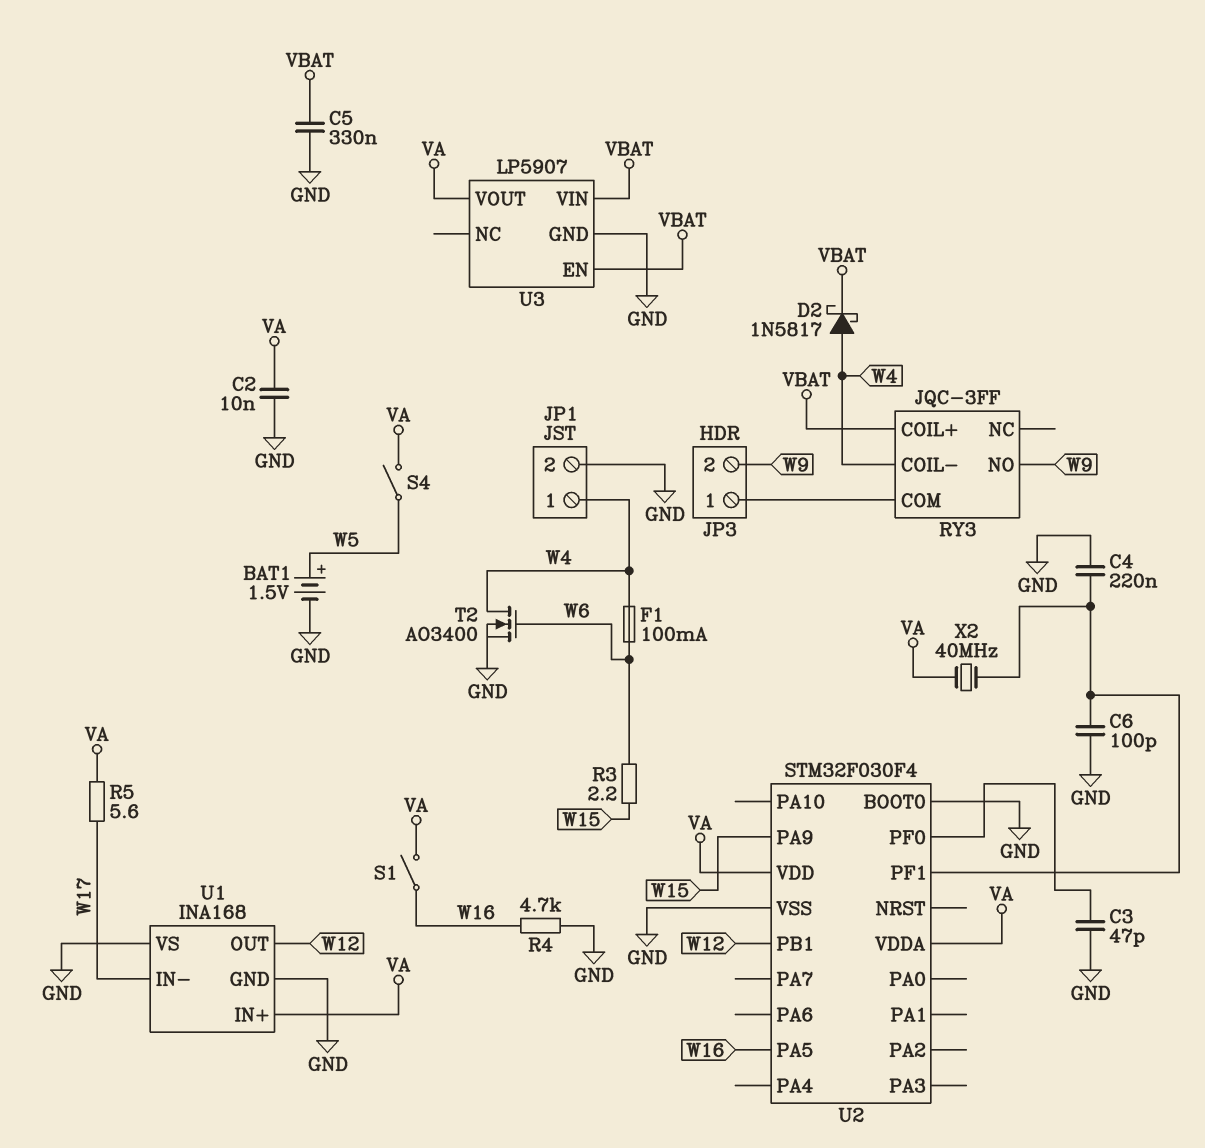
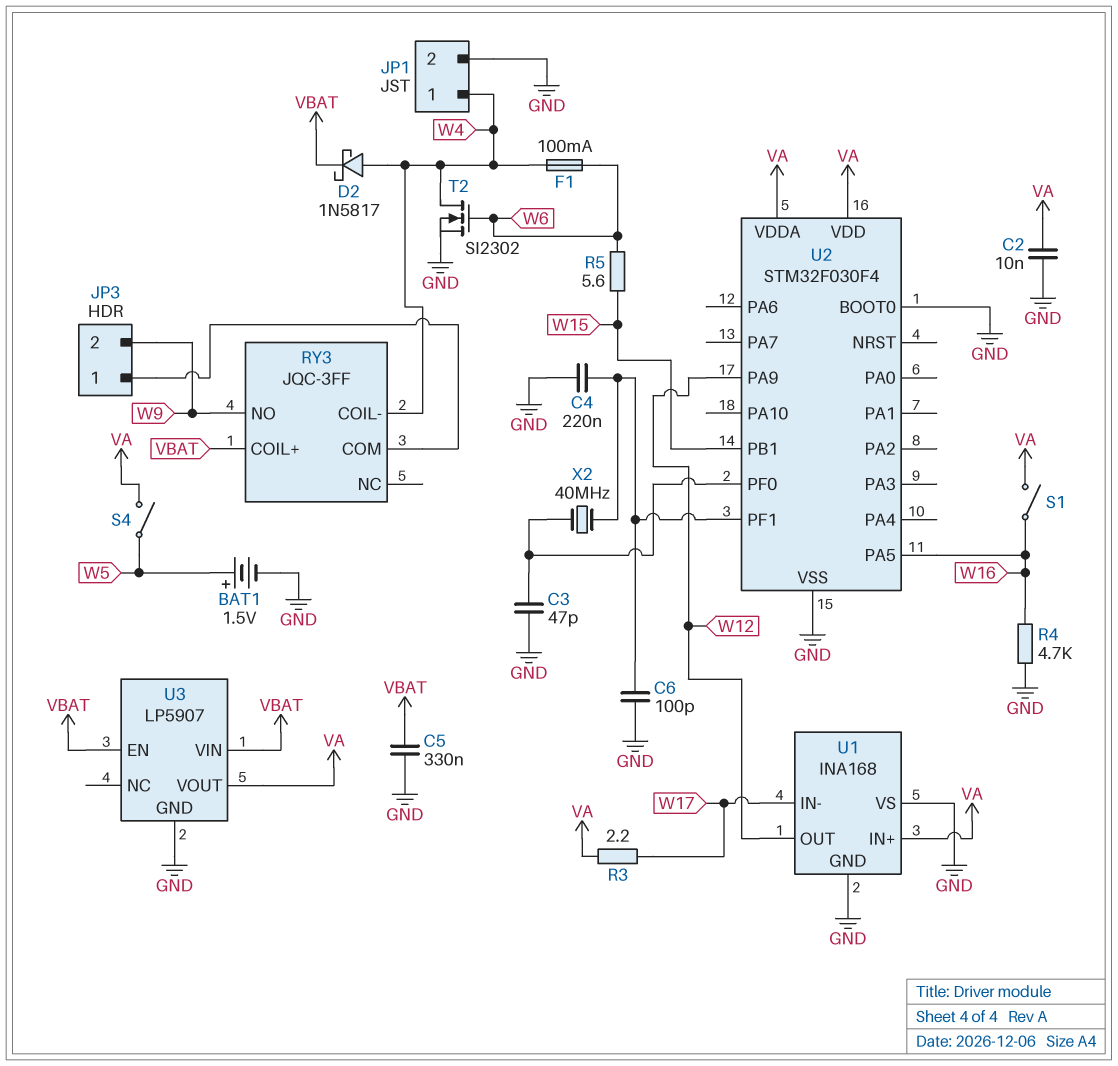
R3: 2.2 (W6, W15) -> 2.2 (VA, W17)
R5: 5.6 (VA, W17) -> 5.6 (W6, W15)
T2: NMOS AO3400 (G W6, D W4, S GND) -> NMOS SI2302 (G W6, D W4, S GND)
U2 pin PA9: W15 -> W12
U2 pin PB1: W12 -> W15
X2: 40MHz (U2/PF1, VA) -> 40MHz (U2/PF0, U2/PF1)

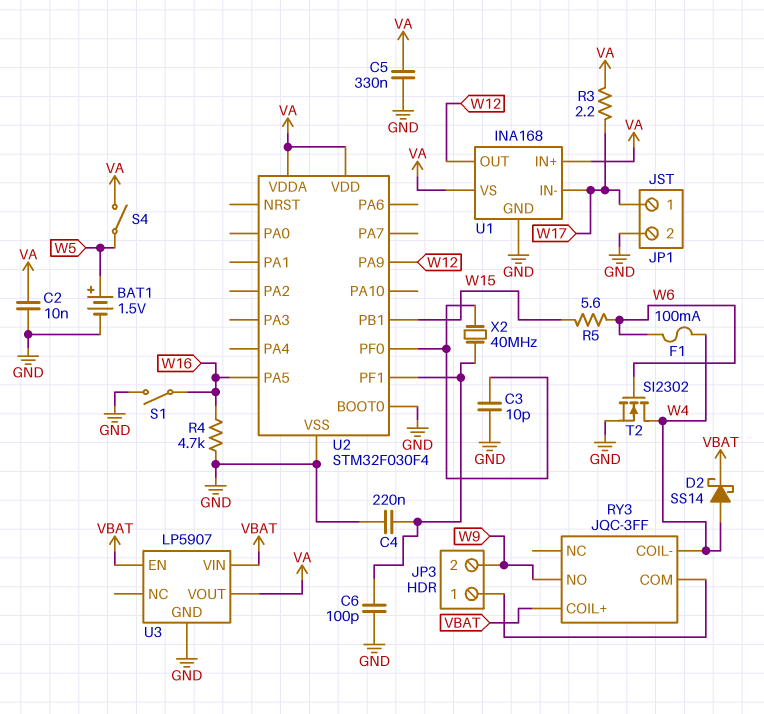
C3: 47pF (GND, U2/PF0) -> 10pF (GND, U2/PF0)
C5: 330nF (GND, VBAT) -> 330nF (GND, VA)
D2: schottky 1N5817 (A W4, K VBAT) -> schottky SS14 (A W4, K VBAT)
JP1 pin 1: W4 -> W17
S1: switch (VA, W16) -> switch (GND, W16)
U1 pin VS: GND -> VA

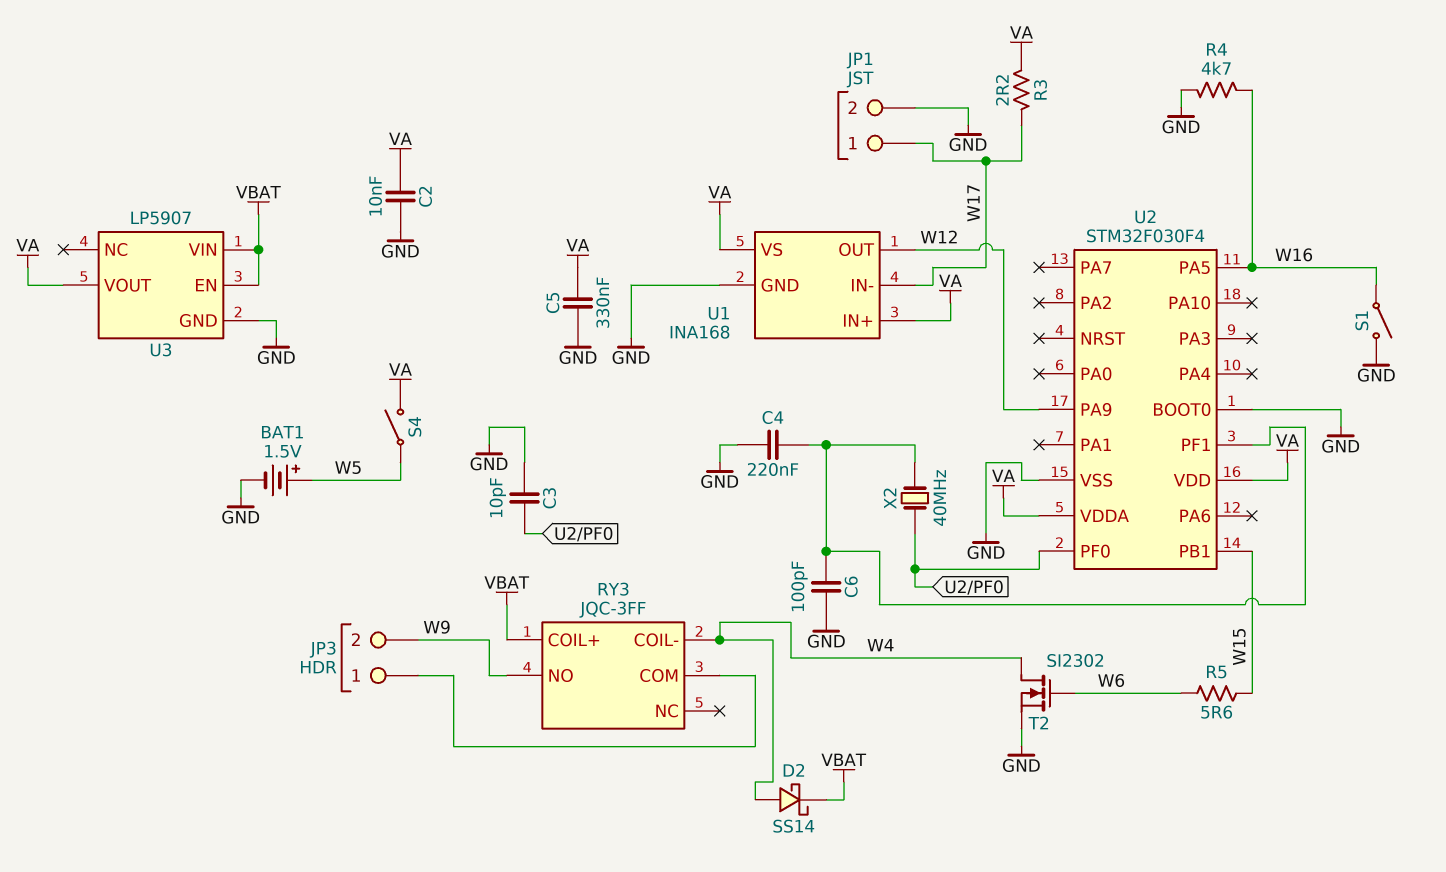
F1: 100mA (W4, W6) -> none

